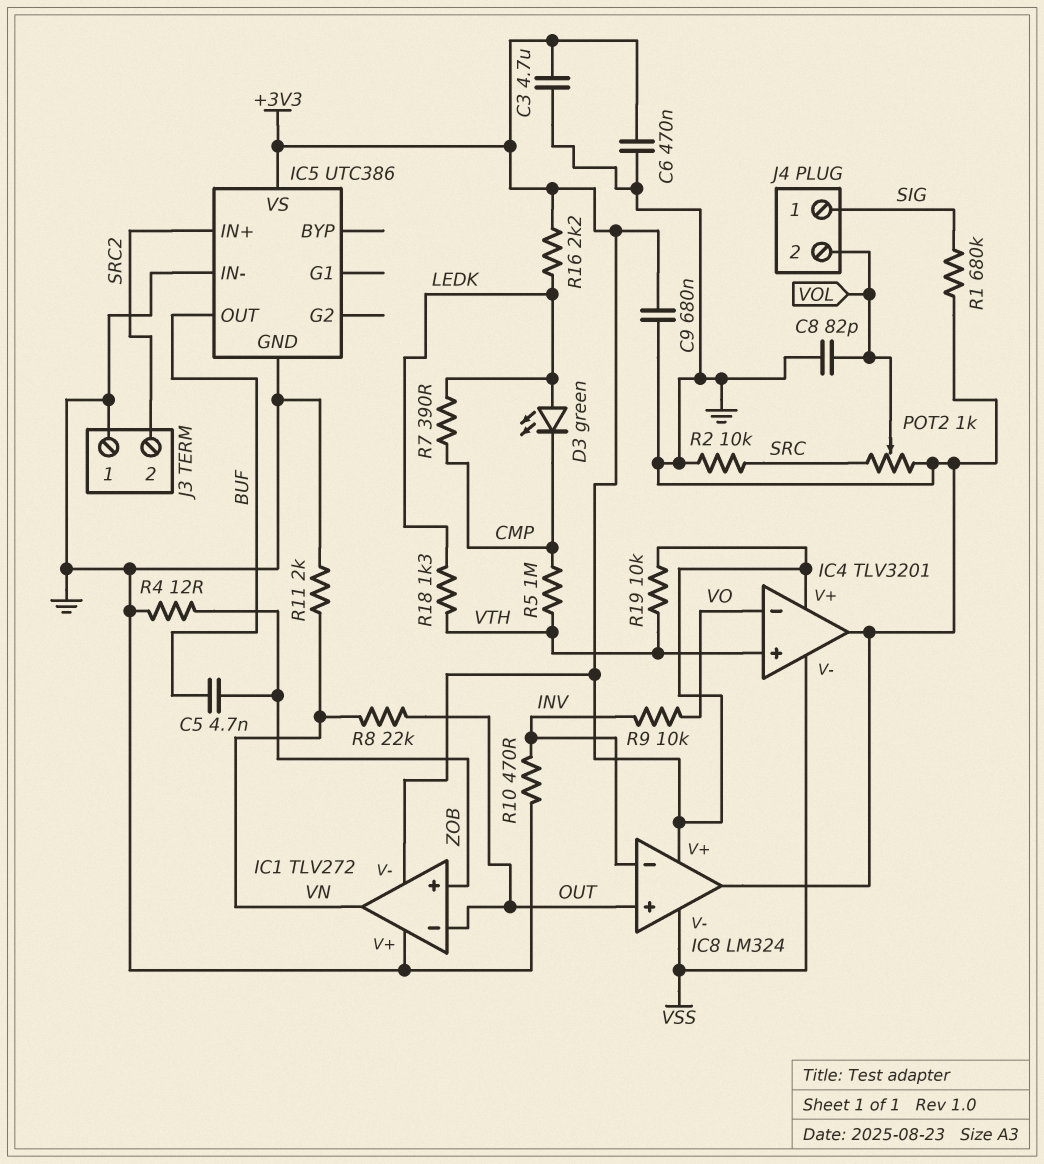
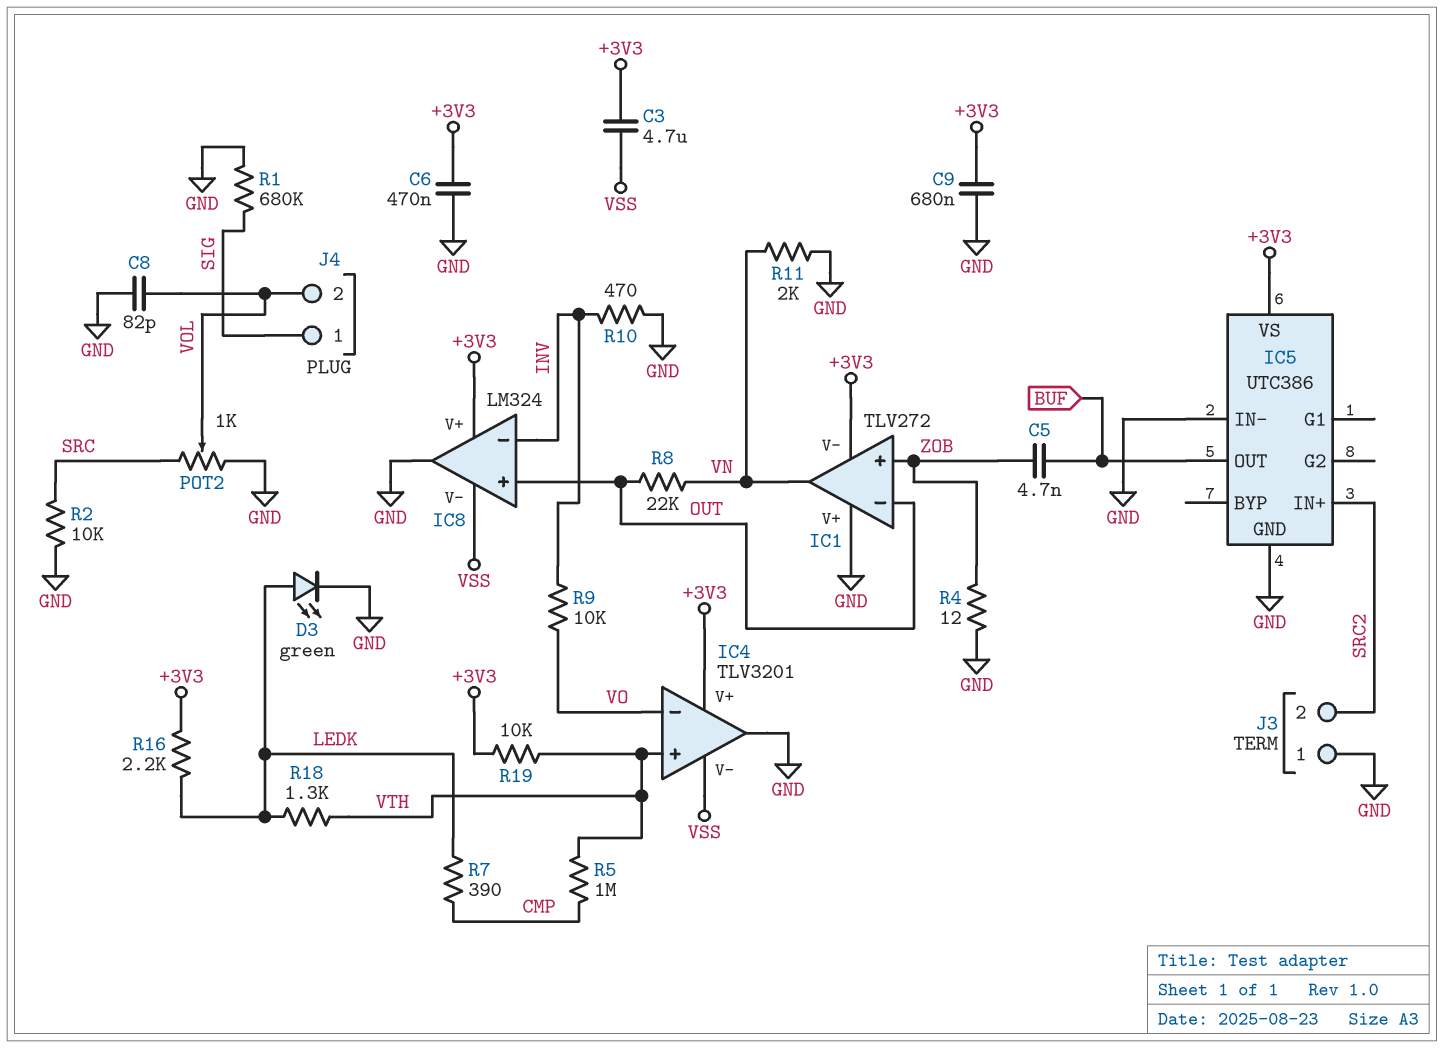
C3: 4.7uF (+3V3, GND) -> 4.7uF (+3V3, VSS)
D3: LED green (A LEDK, K CMP) -> LED green (A LEDK, K GND)

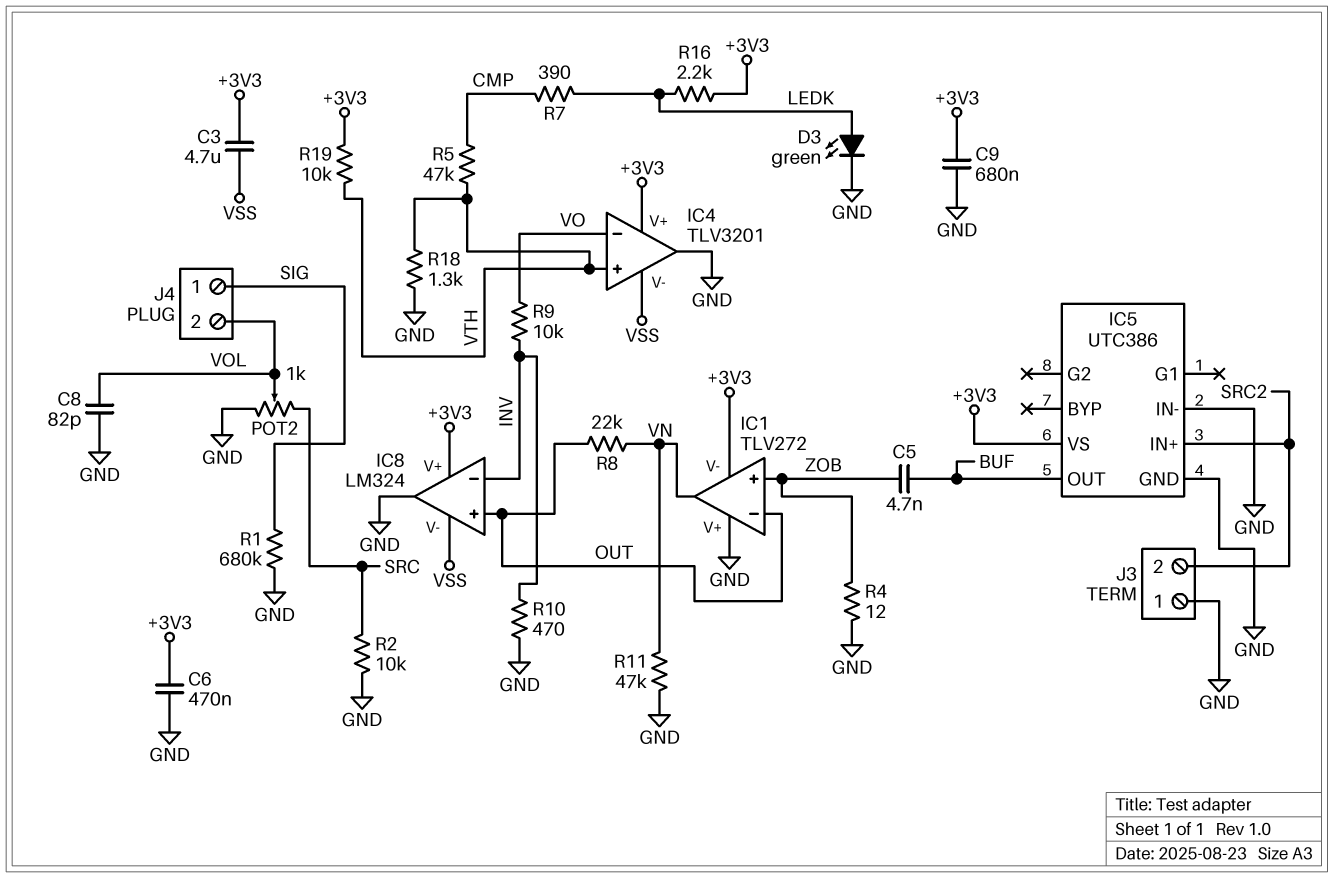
R5: 1M (CMP, VTH) -> 47k (CMP, VTH)
R11: 2k (GND, VN) -> 47k (GND, VN)
R18: 1.3k (LEDK, VTH) -> 1.3k (GND, VTH)

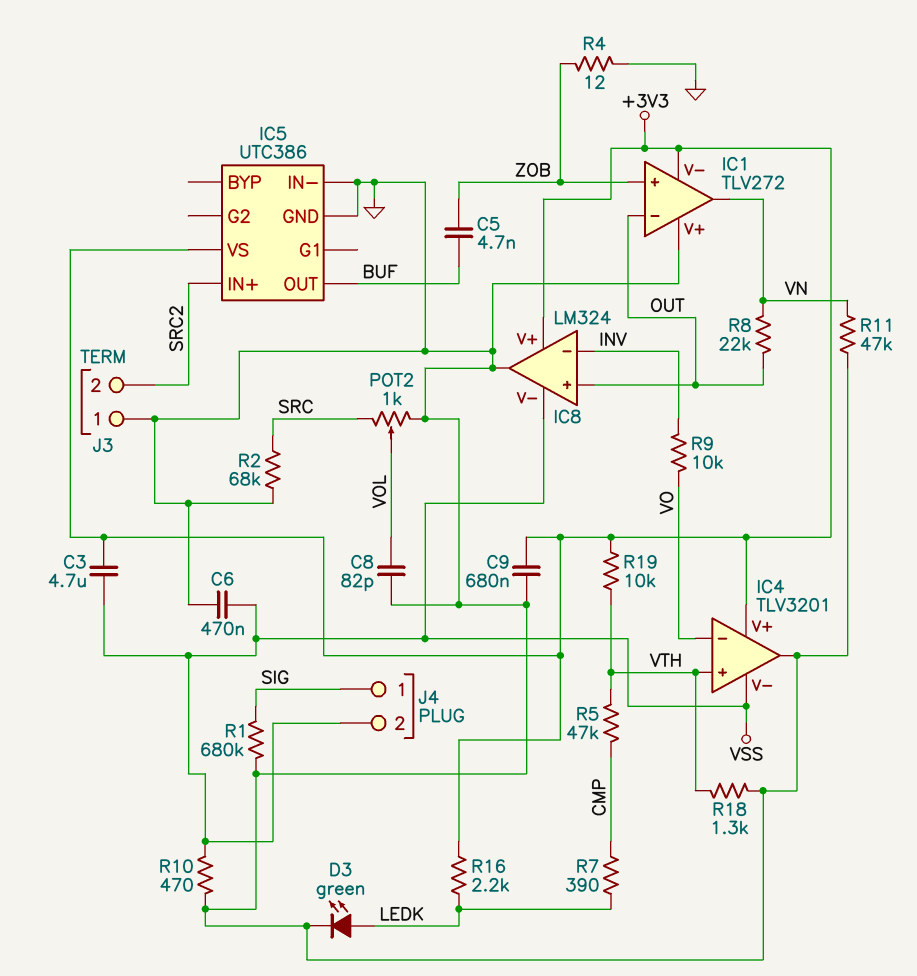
C6: 470nF (+3V3, GND) -> 470nF (GND, VSS)
J4 pin 2: VOL -> VSS
R2: 10k (GND, SRC) -> 68k (GND, SRC)
R10: 470 (GND, INV) -> 470 (GND, VSS)

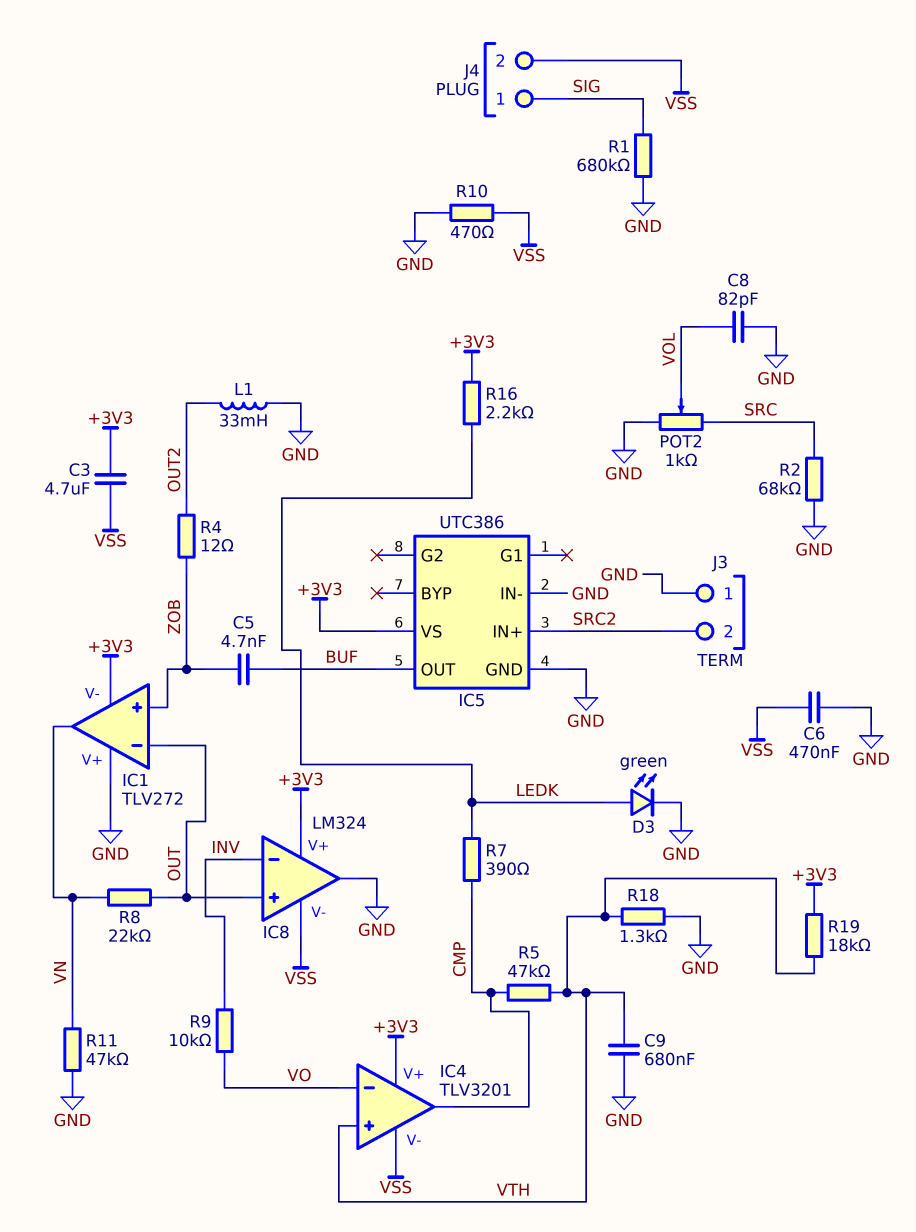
C9: 680nF (+3V3, GND) -> 680nF (GND, VTH)
IC4 pin out: GND -> CMP
L1: none -> 33mH (GND, OUT2)
R4: 12 (GND, ZOB) -> 12 (OUT2, ZOB)
R19: 10k (+3V3, VTH) -> 18k (+3V3, VTH)

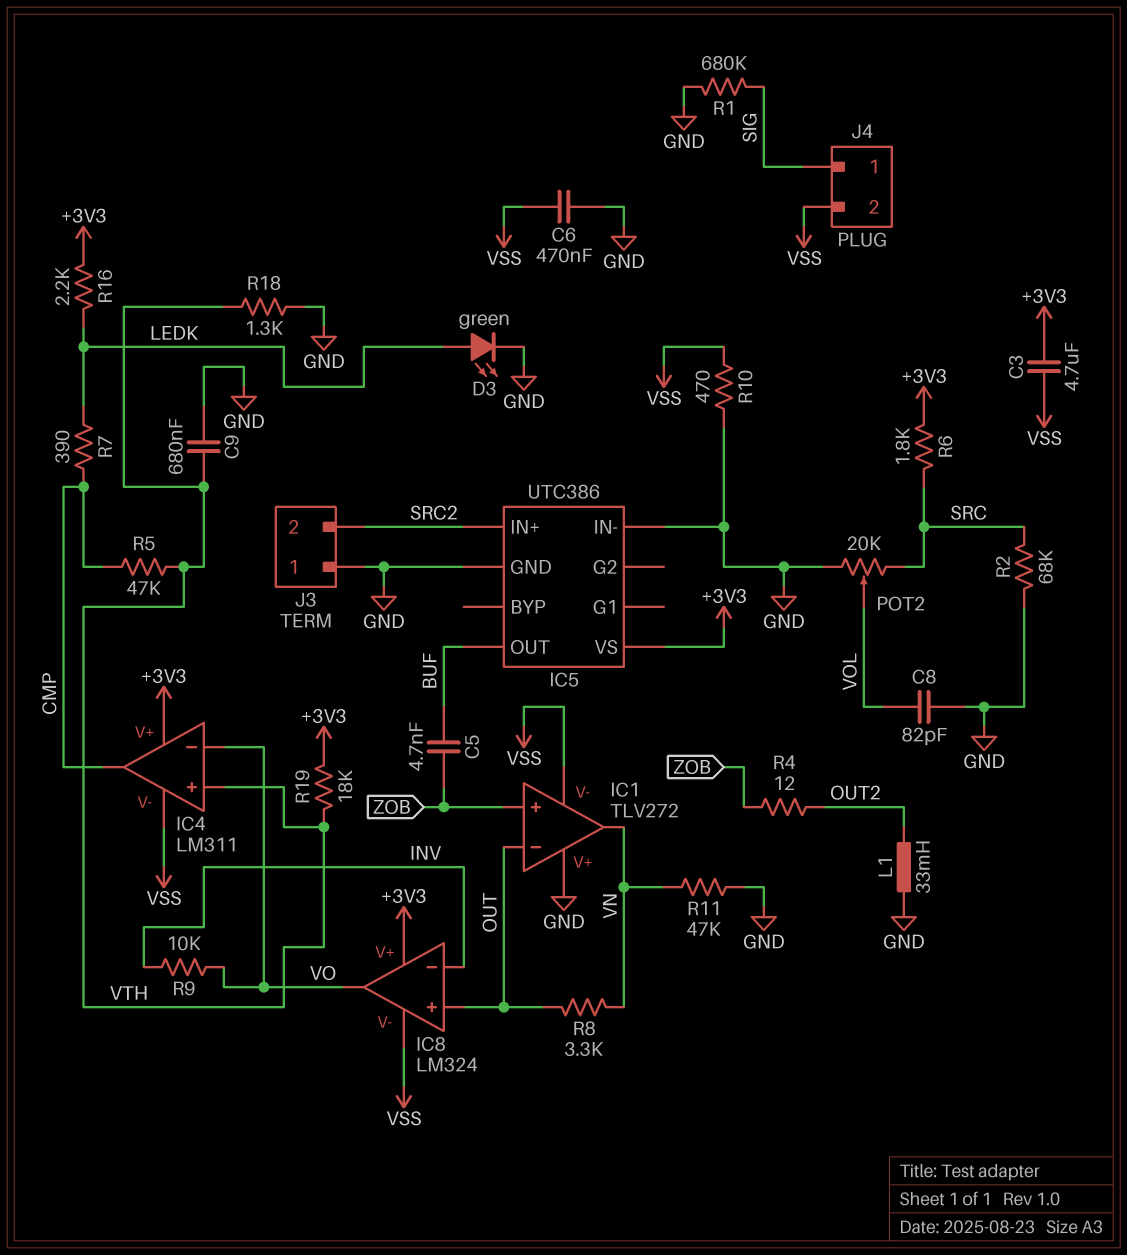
IC1 pin V-: +3V3 -> VSS
IC4: TLV3201 -> LM311
IC8 pin out: GND -> VO
POT2: 1k (GND, SRC, wiper VOL) -> 20k (GND, SRC, wiper VOL)
R6: none -> 1.8k (+3V3, SRC)
R8: 22k (OUT, VN) -> 3.3k (OUT, VN)

